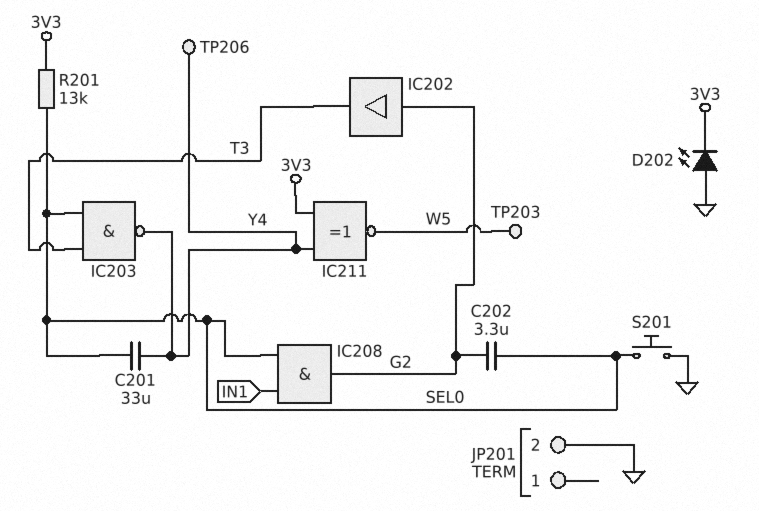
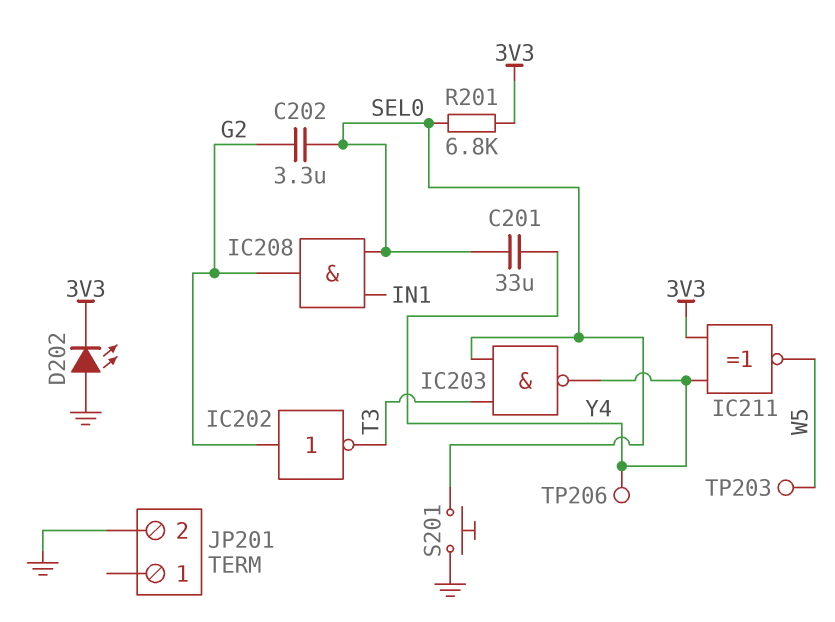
IC202: buffer (in G2, out T3) -> NOT (in G2, out T3)
R201: 13k (3V3, SEL0) -> 6.8k (3V3, SEL0)

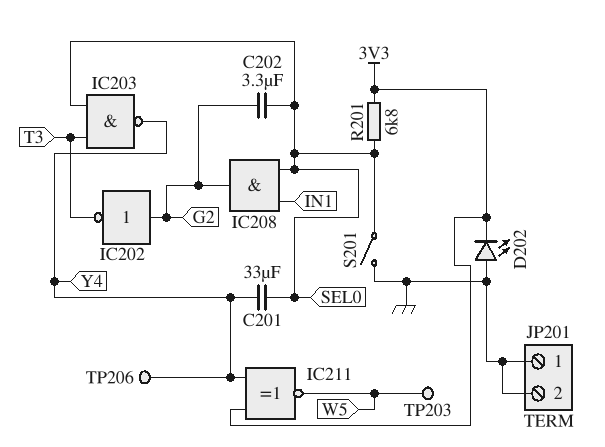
JP201 pin 1: none -> GND
S201: button (GND, SEL0) -> switch (GND, SEL0)

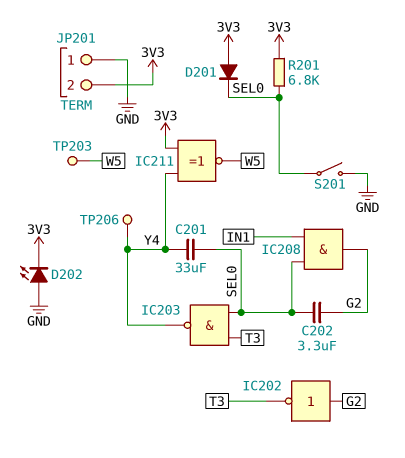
D201: none -> diode (A 3V3, K SEL0)
JP201 pin 2: GND -> 3V3

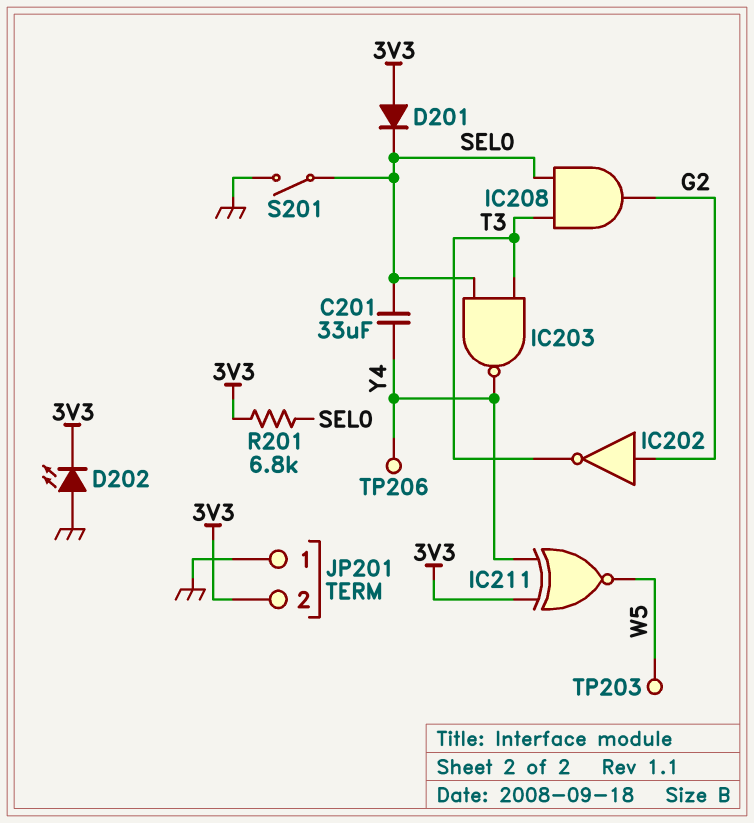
C202: 3.3uF (G2, SEL0) -> none
IC208: AND (in IN1, in SEL0, out G2) -> AND (in SEL0, in T3, out G2)

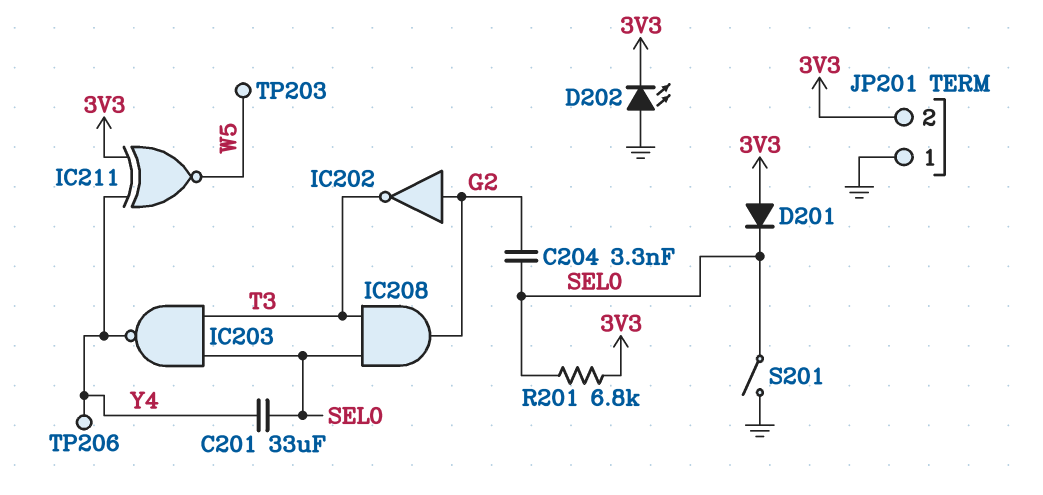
C204: none -> 3.3nF (G2, SEL0)

